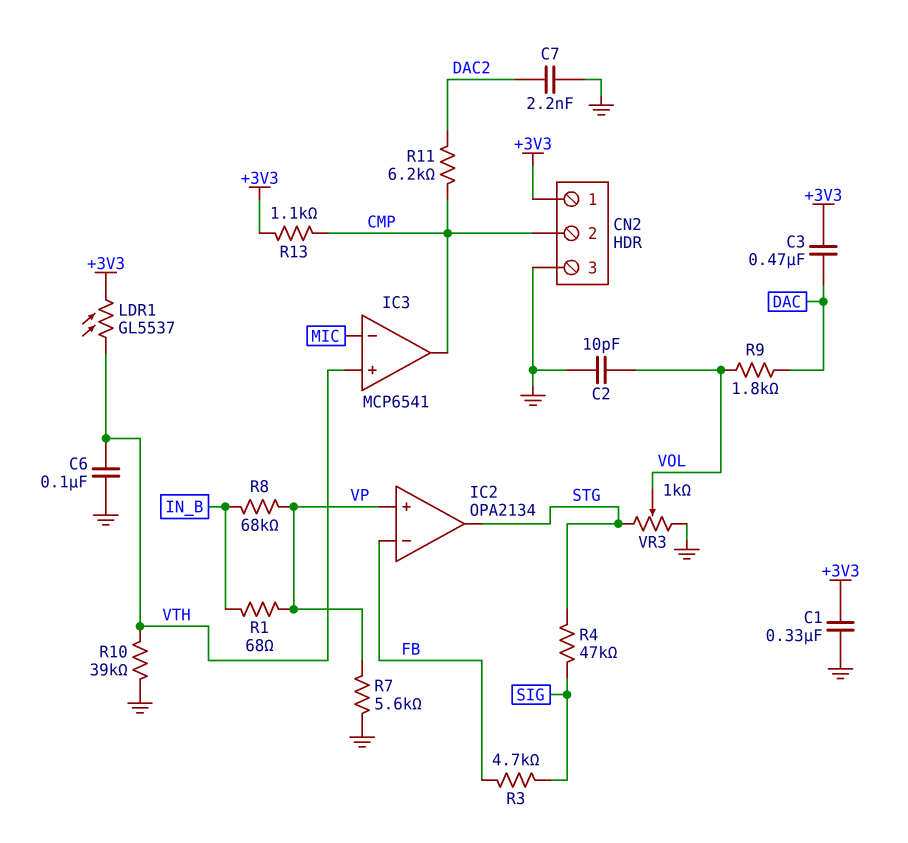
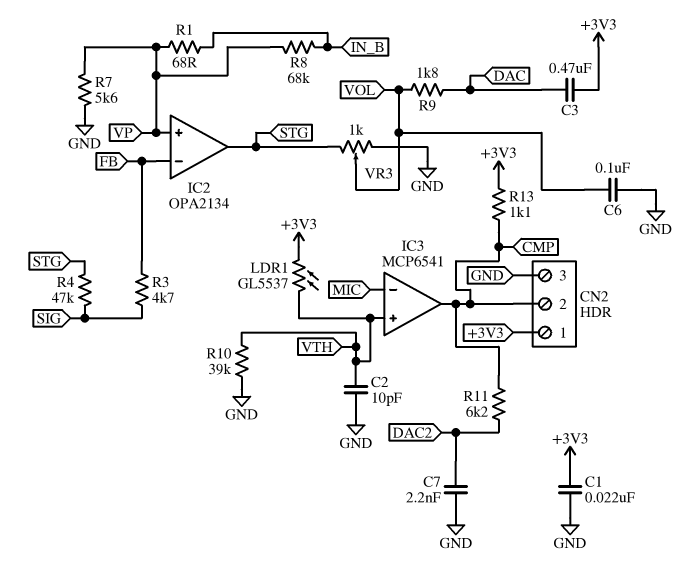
C1: 330nF (+3V3, GND) -> 22nF (+3V3, GND)
C2: 10pF (GND, VOL) -> 10pF (GND, VTH)
C6: 100nF (GND, VTH) -> 100nF (GND, VOL)

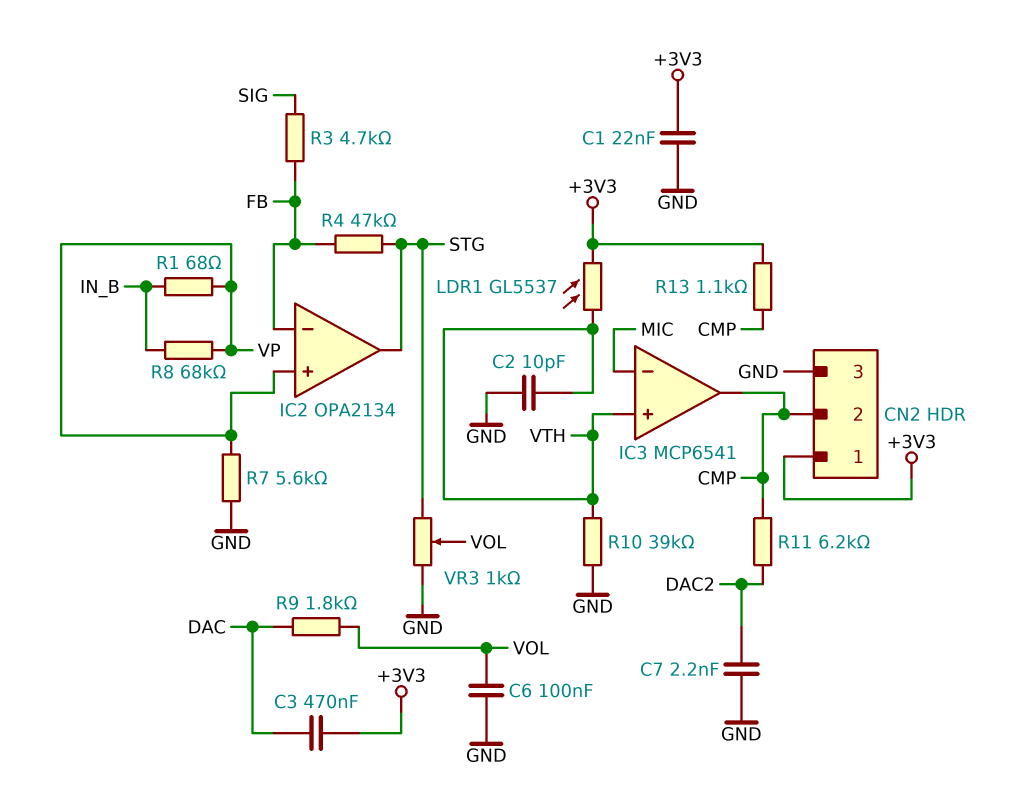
R4: 47k (SIG, STG) -> 47k (FB, STG)

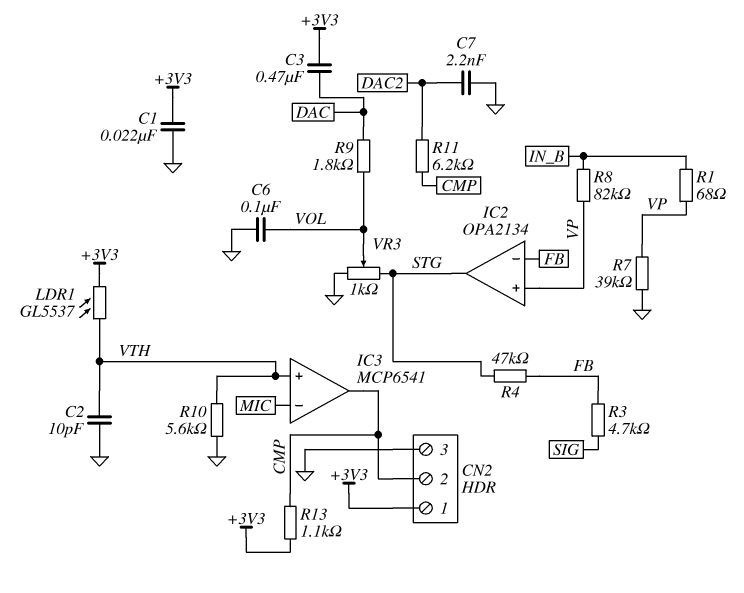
R7: 5.6k (GND, VP) -> 39k (GND, VP)
R8: 68k (IN_B, VP) -> 82k (IN_B, VP)
R10: 39k (GND, VTH) -> 5.6k (GND, VTH)

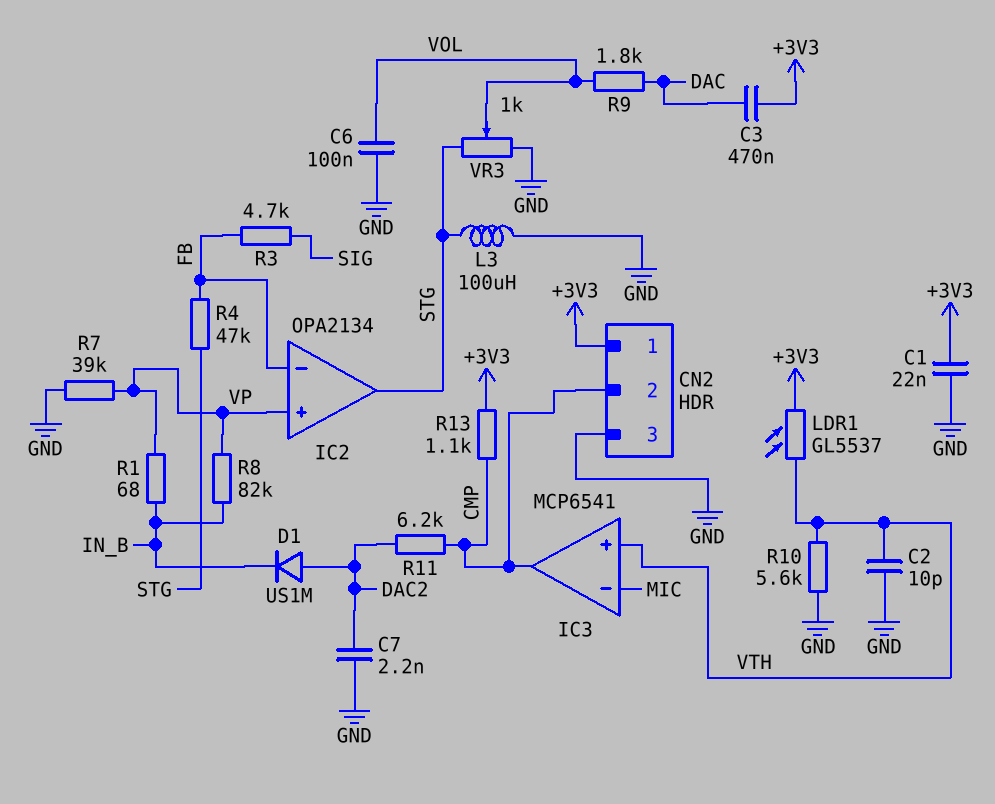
D1: none -> diode US1M (A DAC2, K IN_B)
L3: none -> 100uH (GND, STG)

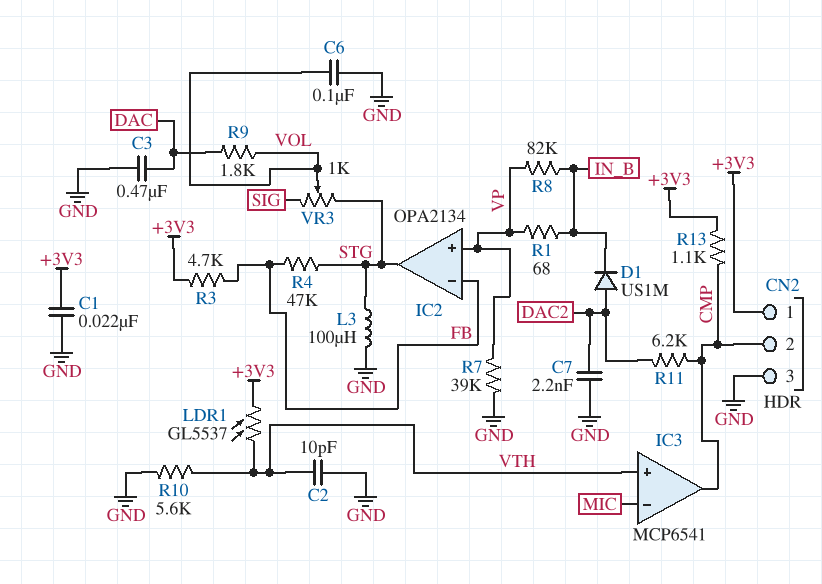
C3: 470nF (+3V3, DAC) -> 470nF (DAC, GND)
R3: 4.7k (FB, SIG) -> 4.7k (+3V3, FB)
VR3: 1k (GND, STG, wiper VOL) -> 1k (SIG, STG, wiper VOL)

